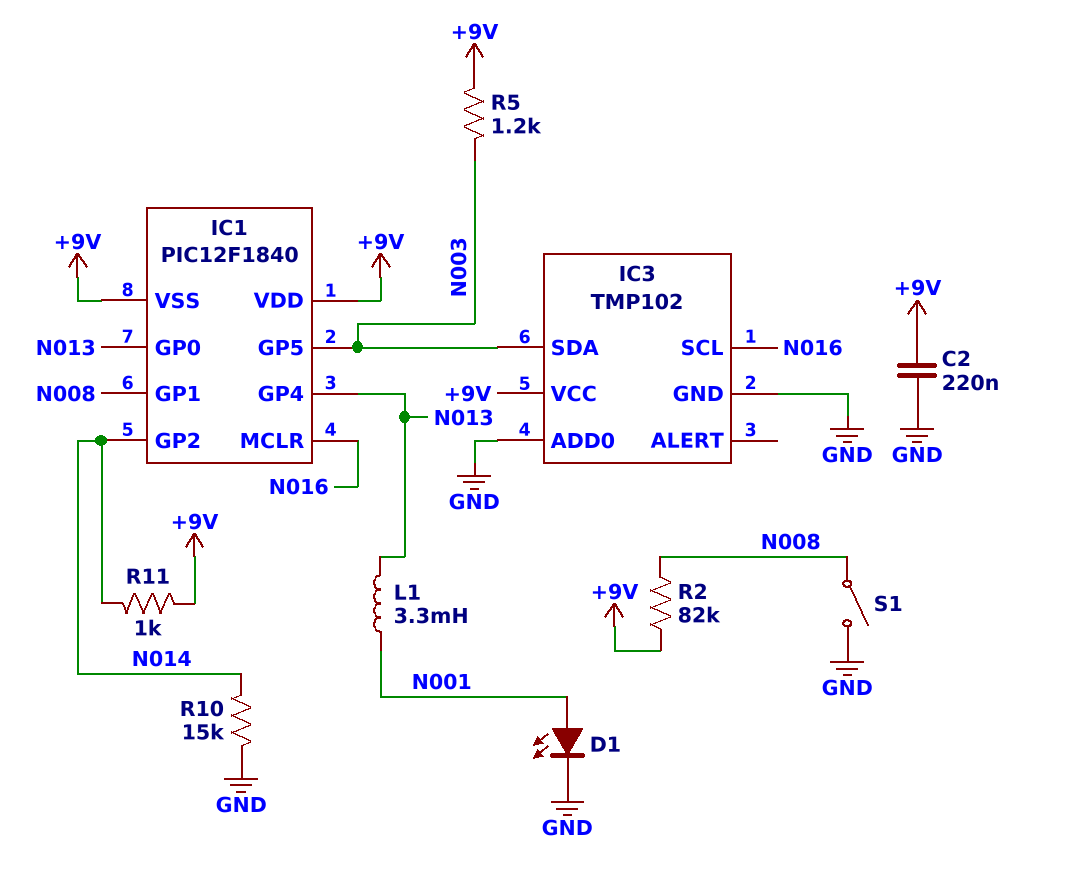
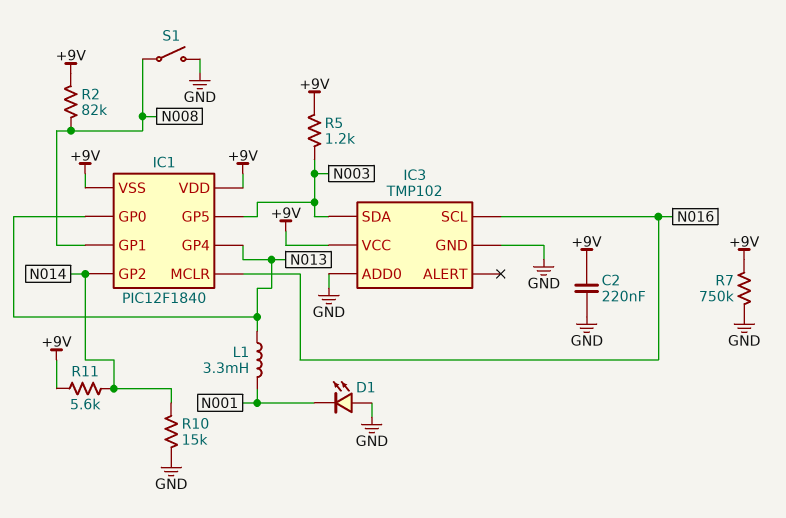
D1: LED (A N001, K GND) -> LED (A GND, K N001)
R7: none -> 750k (+9V, GND)
R11: 1k (+9V, N014) -> 5.6k (+9V, N014)

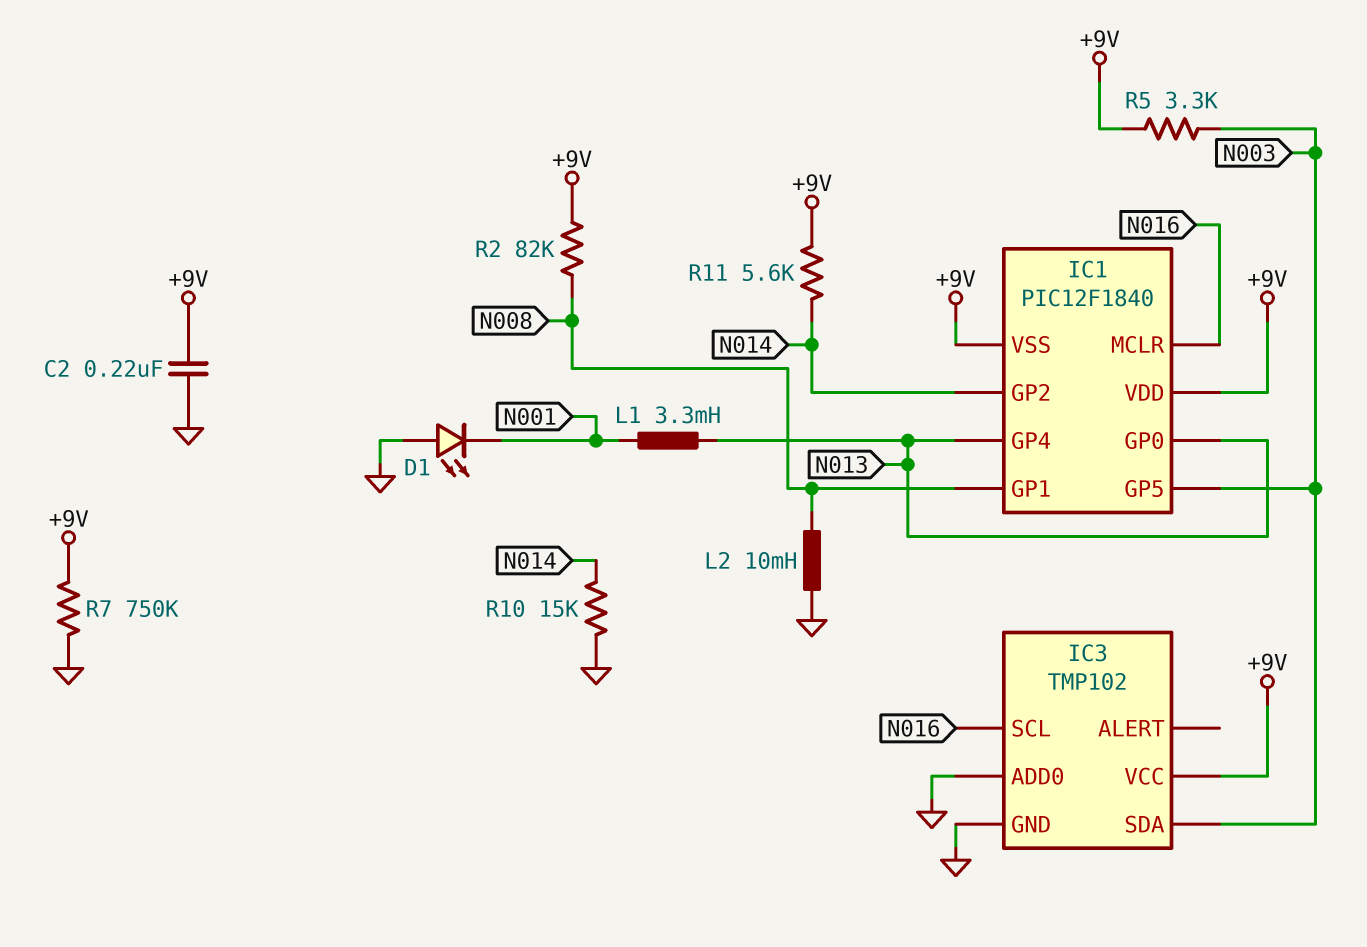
L2: none -> 10mH (GND, N008)
R5: 1.2k (+9V, N003) -> 3.3k (+9V, N003)
S1: switch (GND, N008) -> none

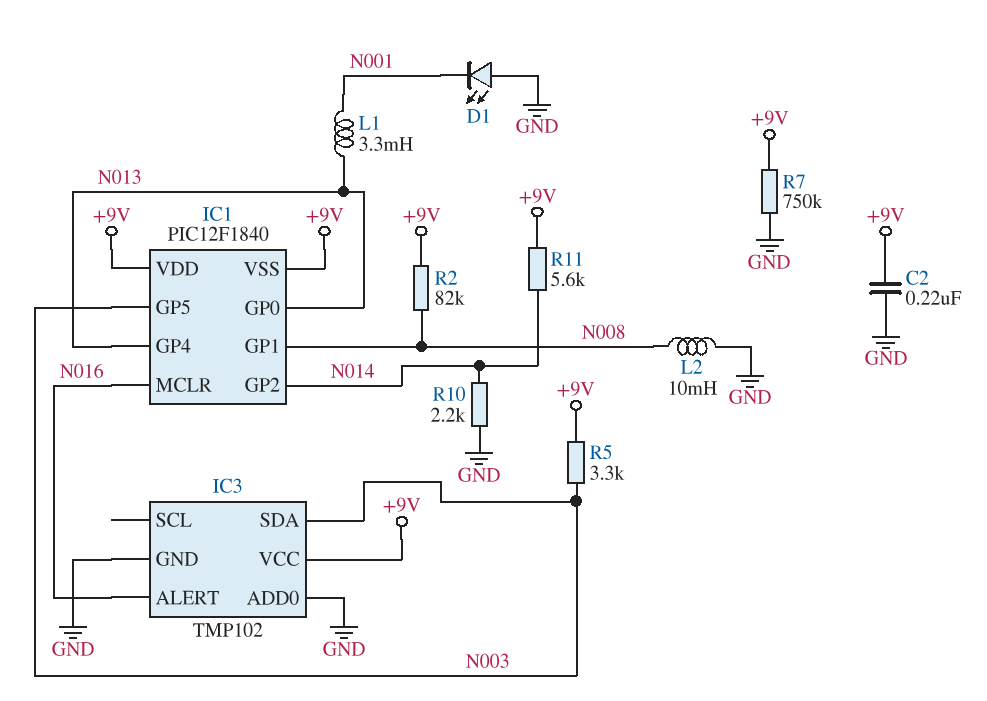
IC3 pin ALERT: none -> N016
IC3 pin SCL: N016 -> none
R10: 15k (GND, N014) -> 2.2k (GND, N014)

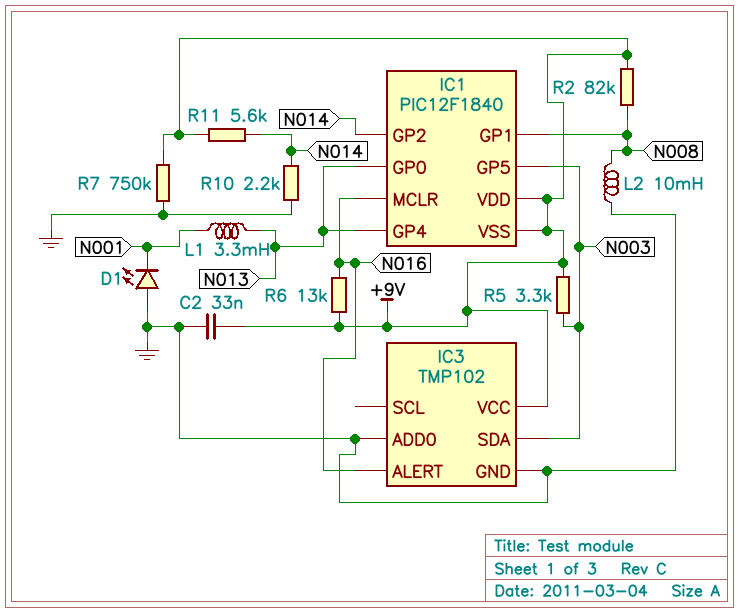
C2: 220nF (+9V, GND) -> 33nF (+9V, GND)
R6: none -> 13k (+9V, N016)

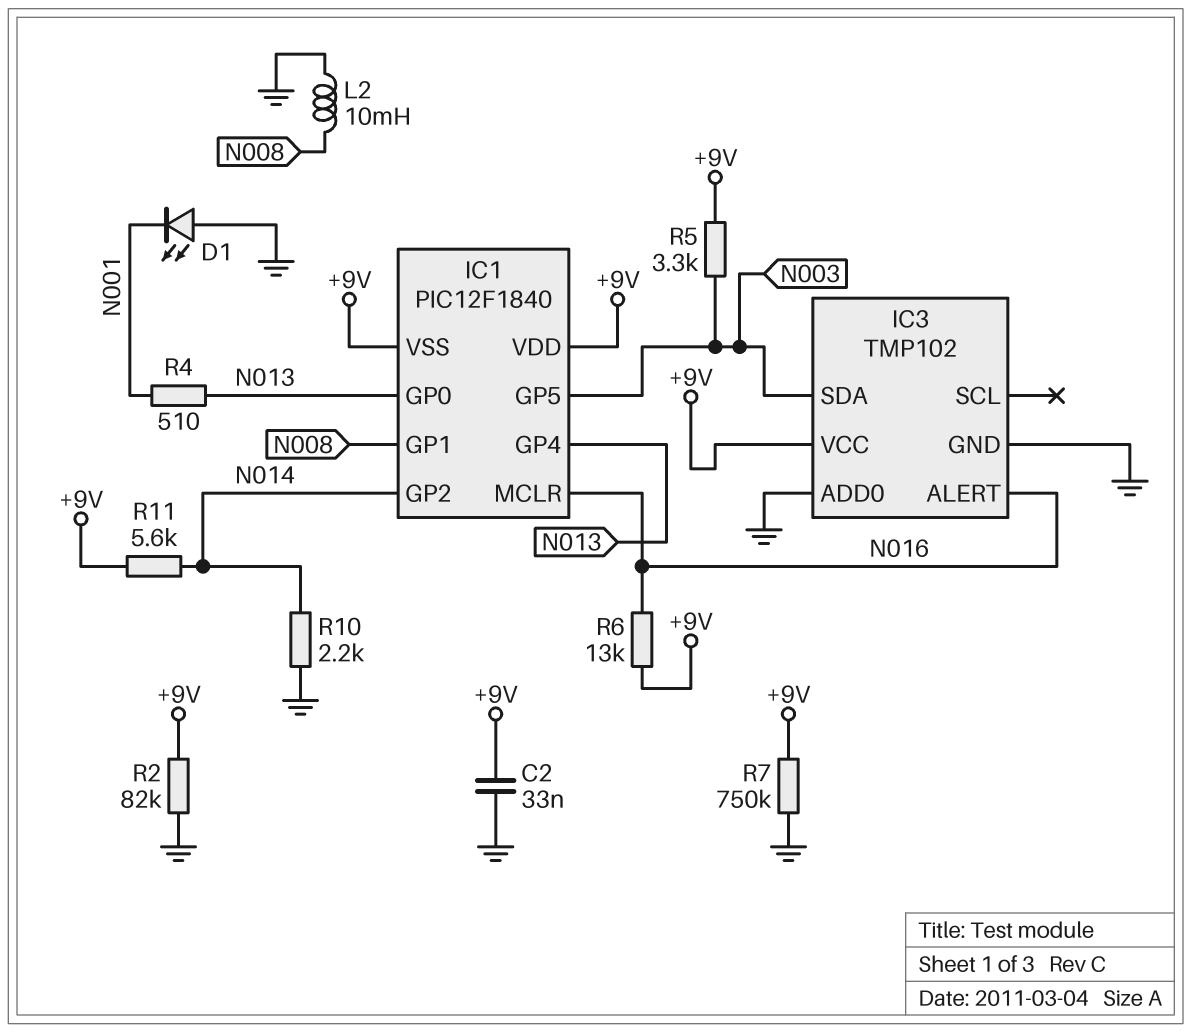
L1: 3.3mH (N001, N013) -> none
R2: 82k (+9V, N008) -> 82k (+9V, GND)
R4: none -> 510 (N001, N013)

